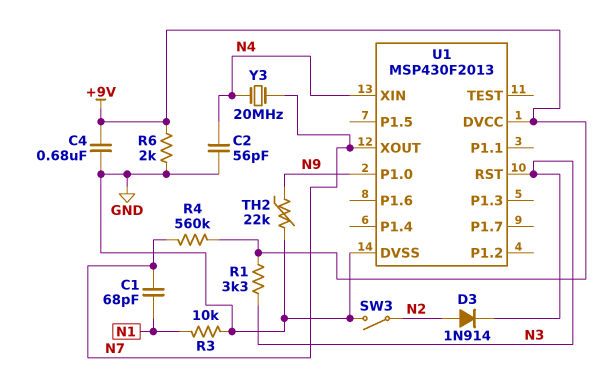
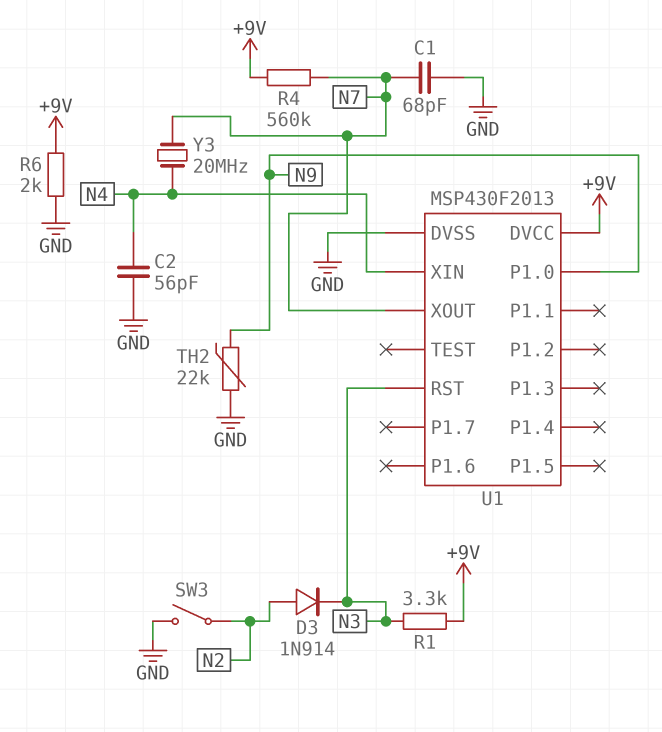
C1: 68pF (N1, N7) -> 68pF (GND, N7)
C4: 680nF (+9V, GND) -> none
R3: 10k (GND, N1) -> none

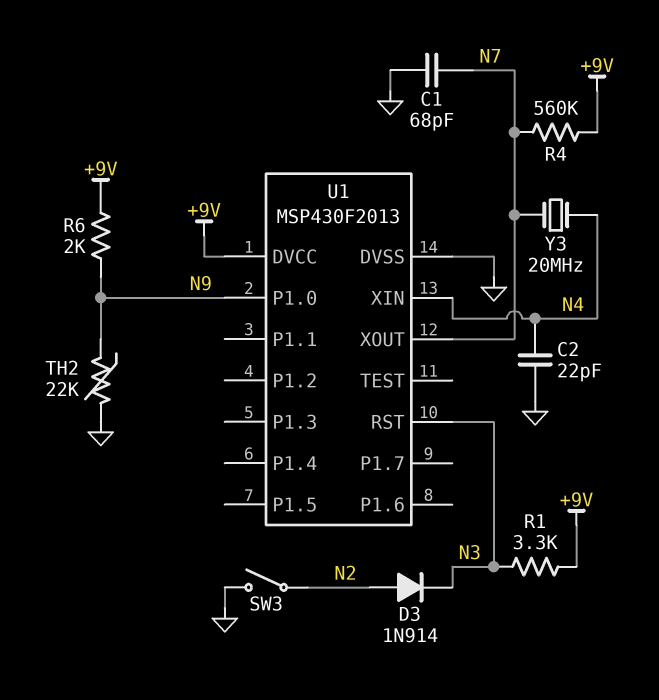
C2: 56pF (GND, N4) -> 22pF (GND, N4)
R6: 2k (+9V, GND) -> 2k (+9V, N9)

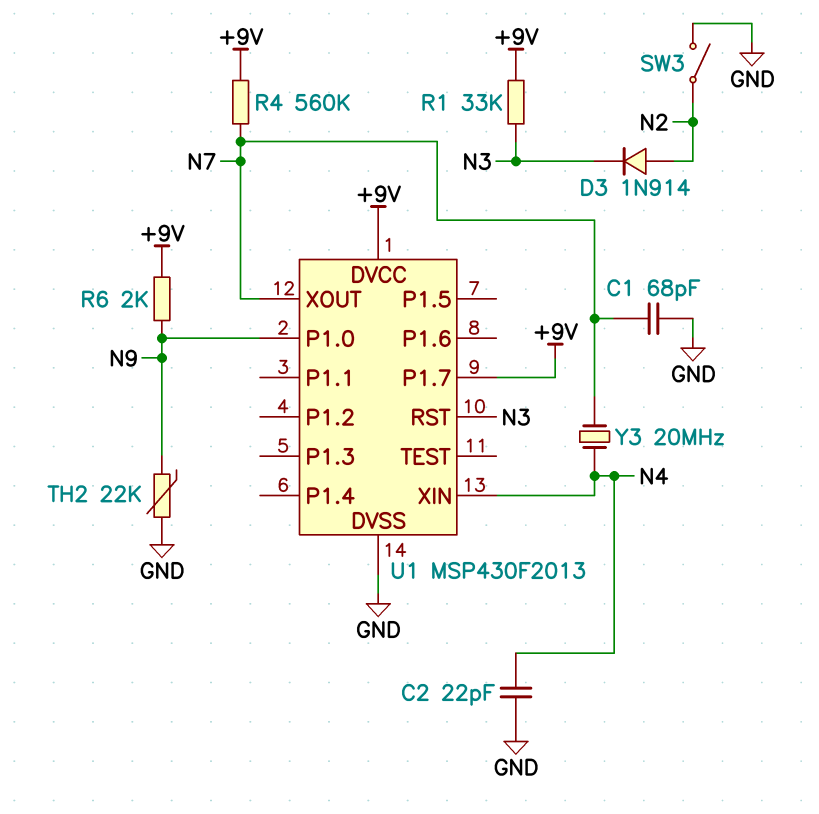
R1: 3.3k (+9V, N3) -> 33k (+9V, N3)
U1 pin P1.7: none -> +9V

